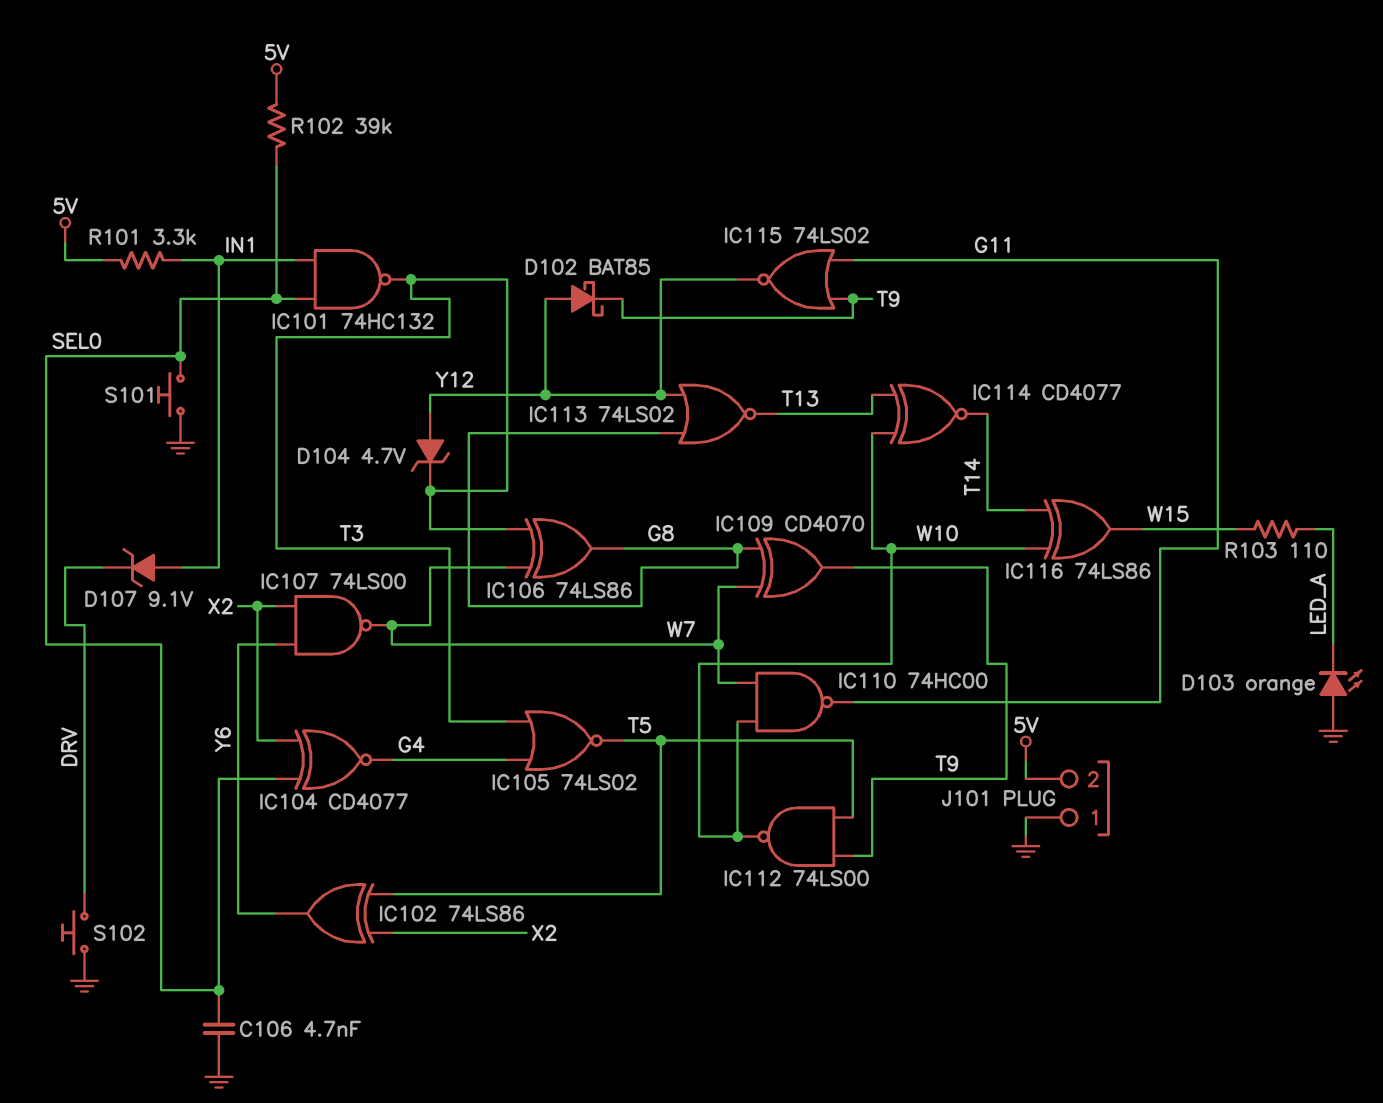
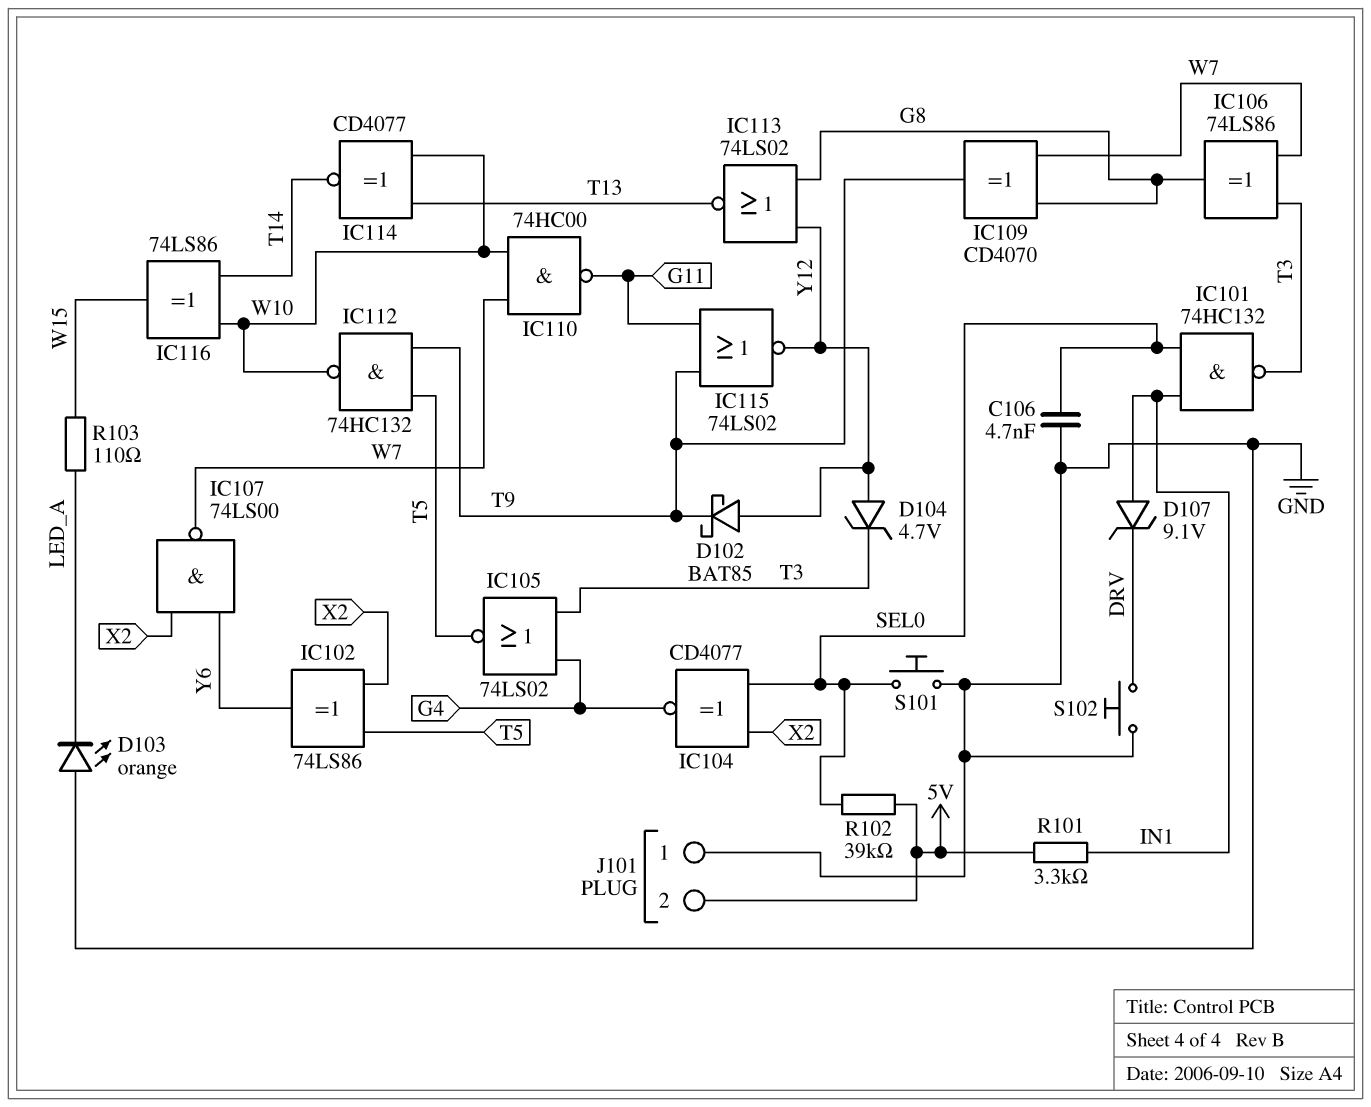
IC112: NAND 74LS00 (in T5, in T9, out W10) -> NAND 74HC132 (in T5, in T9, out W10)

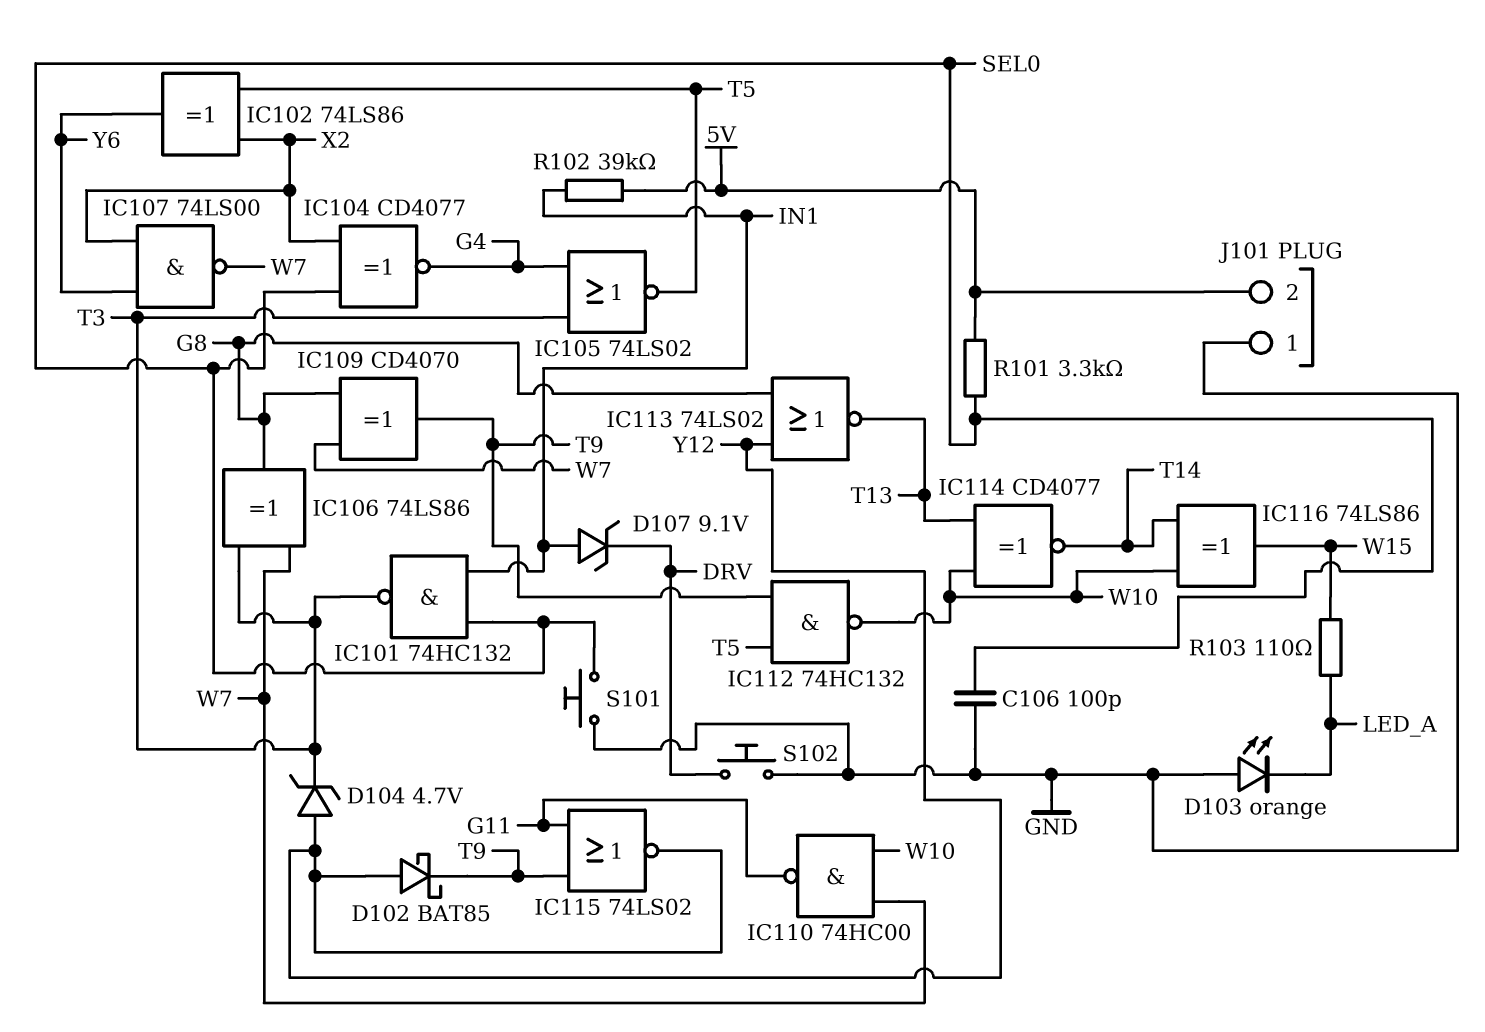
C106: 4.7nF (GND, SEL0) -> 100pF (GND, SEL0)
R101: 3.3k (5V, IN1) -> 3.3k (5V, SEL0)
R102: 39k (5V, SEL0) -> 39k (5V, IN1)

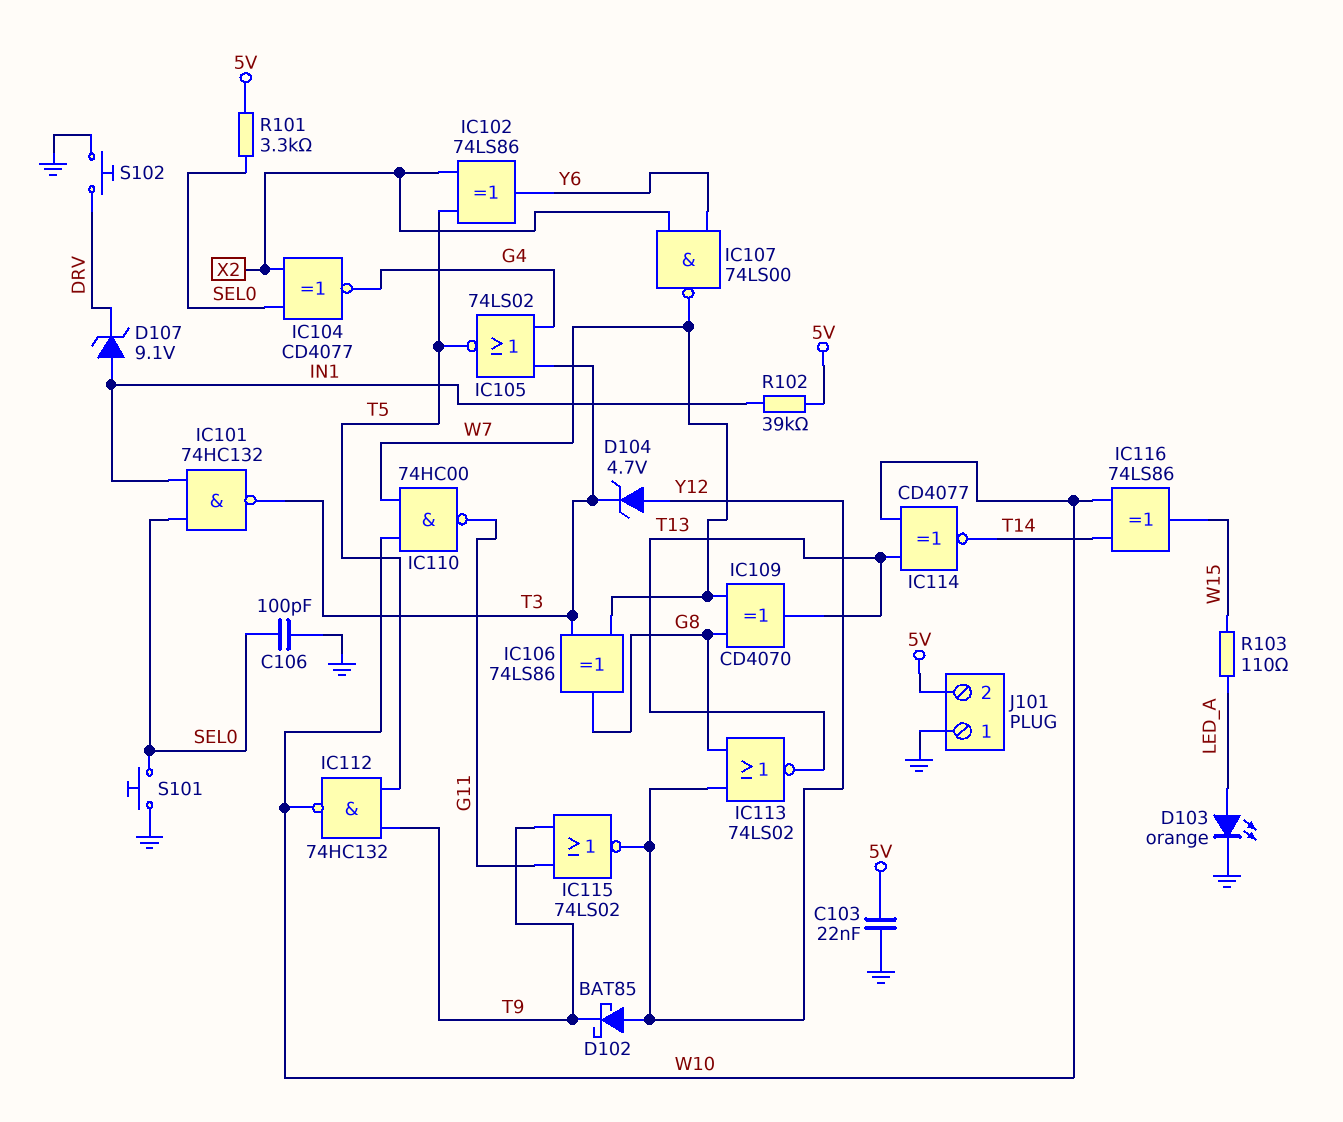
C103: none -> 22nF (5V, GND)
D103: LED orange (A GND, K LED_A) -> LED orange (A LED_A, K GND)
IC109: XOR CD4070 (in G8, in W7, out T9) -> XOR CD4070 (in G8, in W7, out T13)

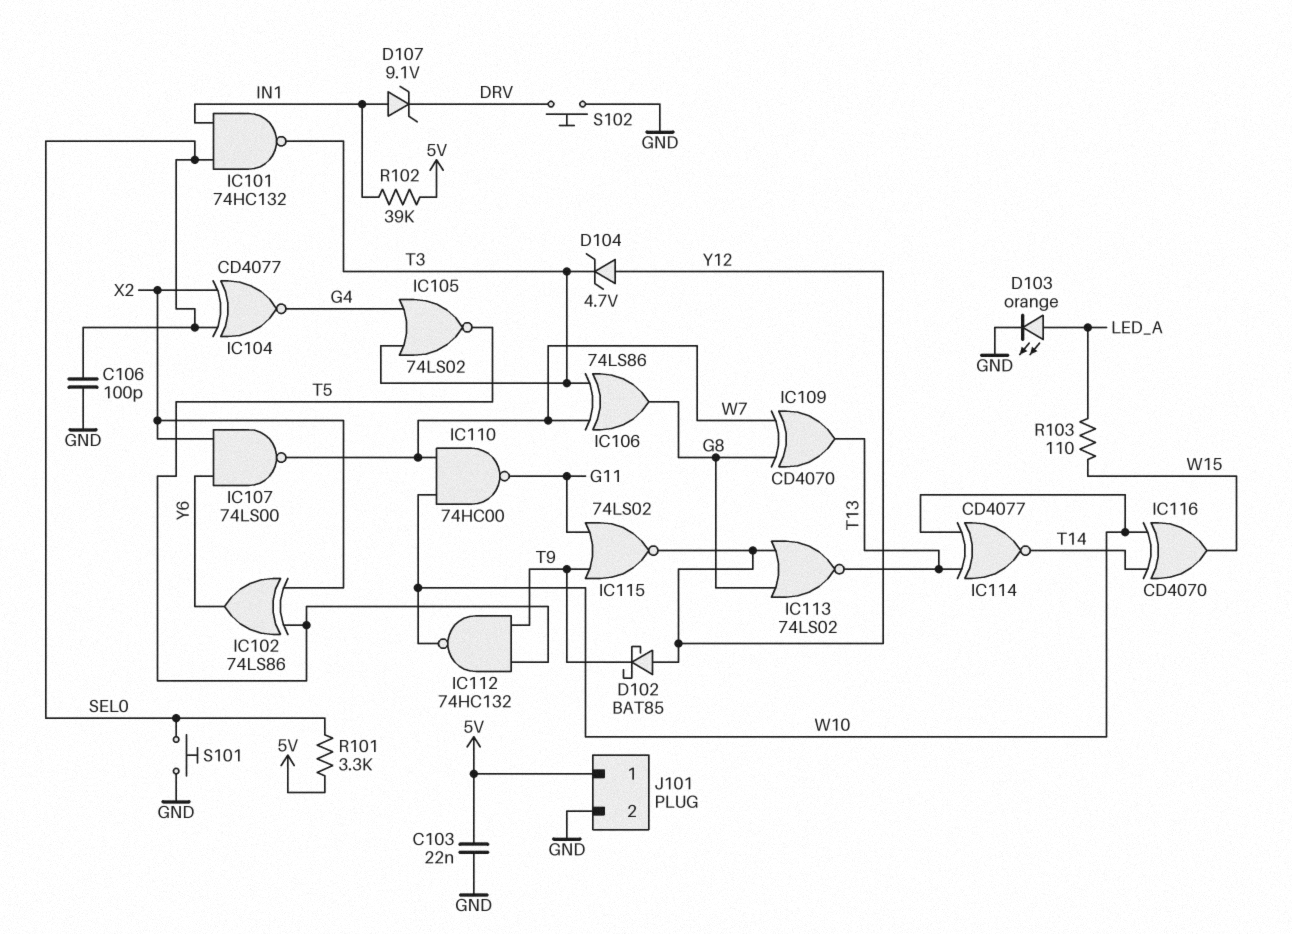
IC116: XOR 74LS86 (in T14, in W10, out W15) -> XOR CD4070 (in T14, in W10, out W15)
J101 pin 1: GND -> 5V
J101 pin 2: 5V -> GND

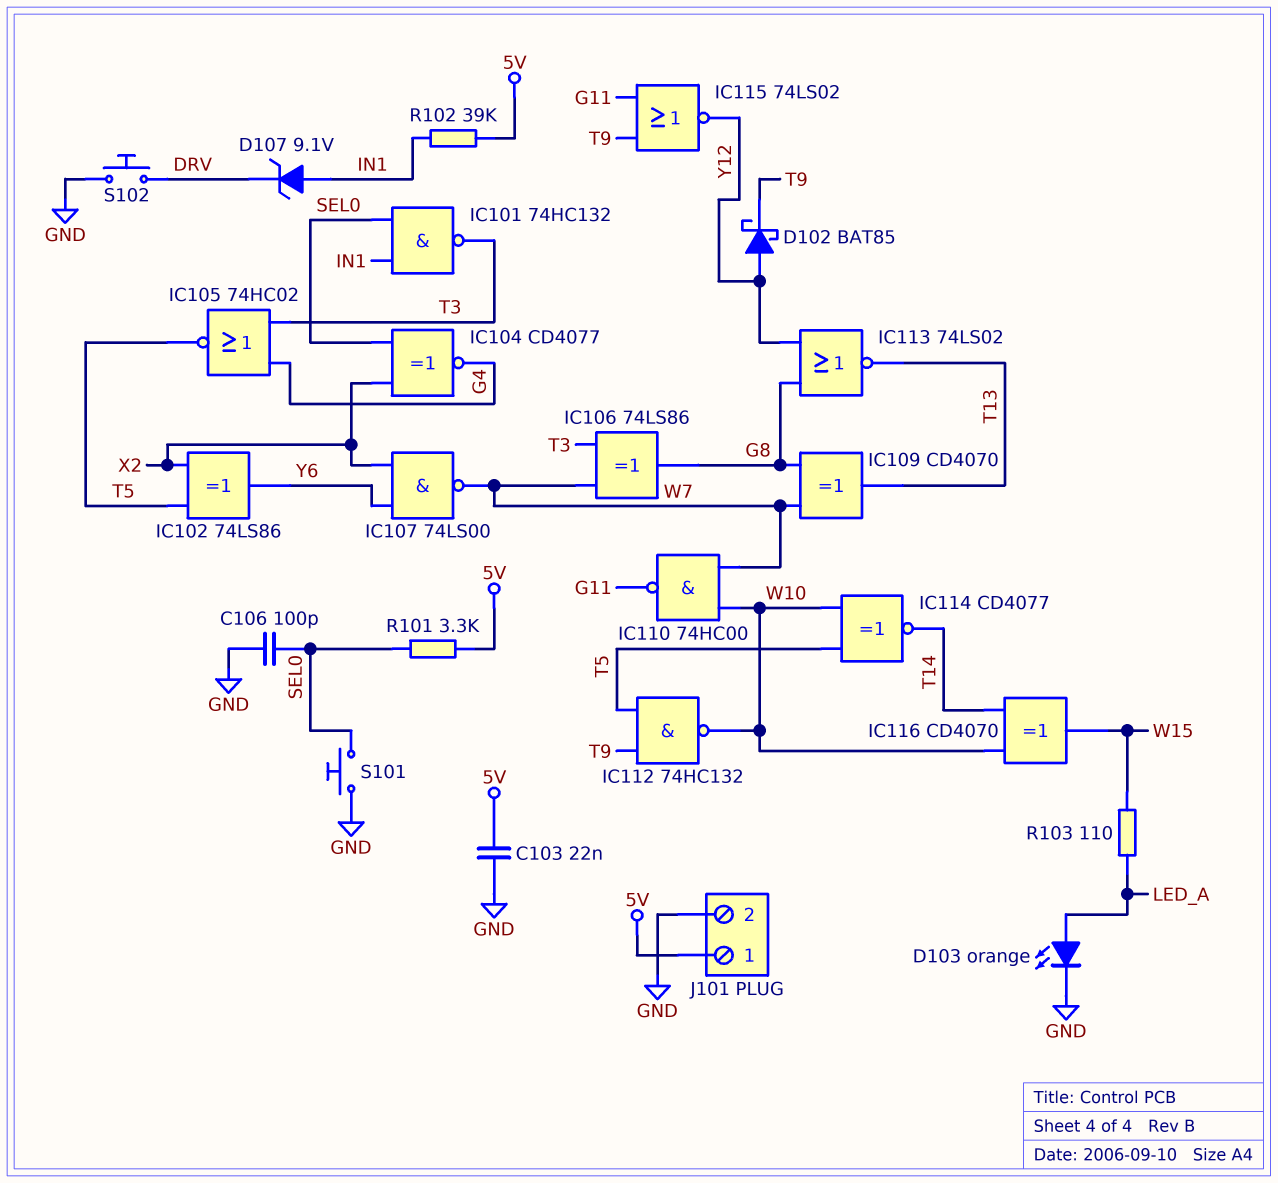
D104: zener 4.7V (A Y12, K T3) -> none
IC105: NOR 74LS02 (in G4, in T3, out T5) -> NOR 74HC02 (in G4, in T3, out T5)
IC114: XNOR CD4077 (in T13, in W10, out T14) -> XNOR CD4077 (in T5, in W10, out T14)

